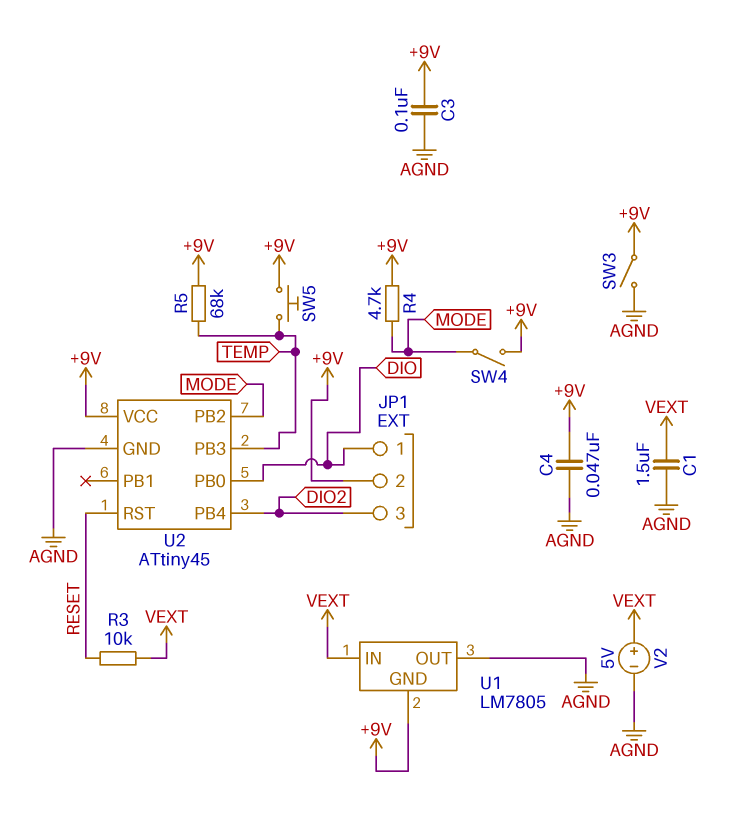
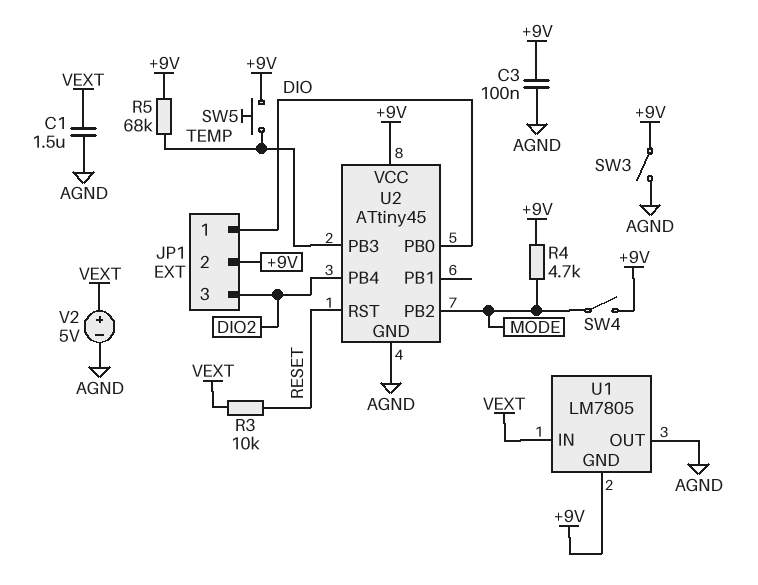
C4: 47nF (+9V, AGND) -> none

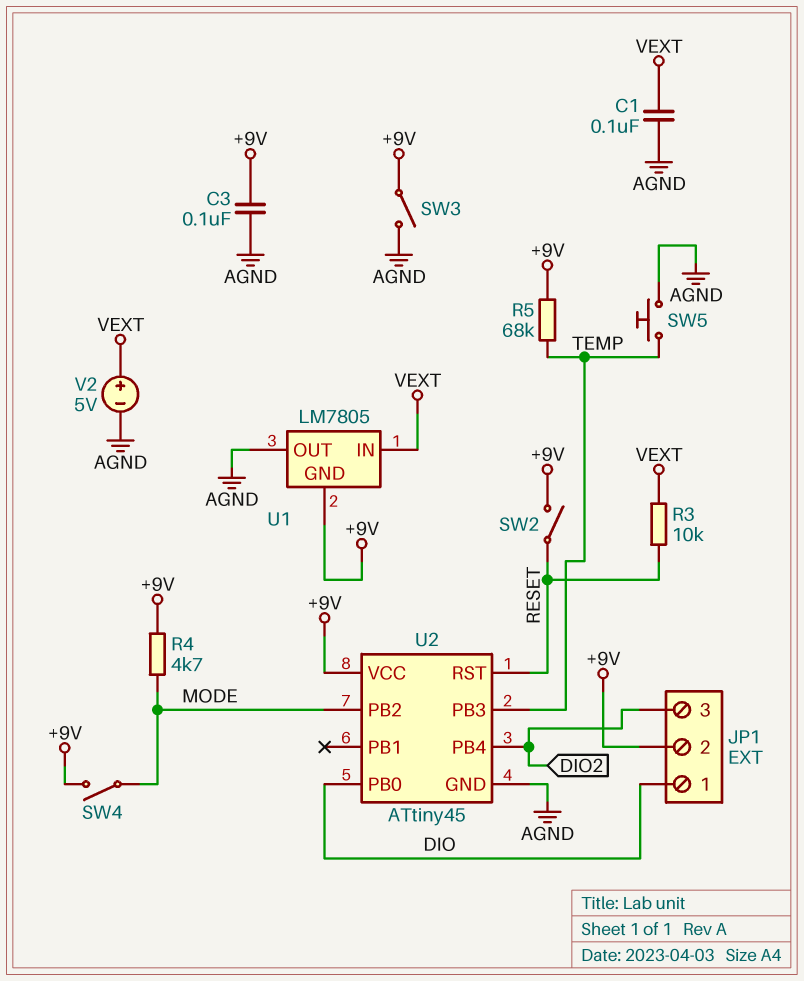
C1: 1.5uF (AGND, VEXT) -> 100nF (AGND, VEXT)
SW2: none -> switch (+9V, RESET)
SW5: button (+9V, TEMP) -> button (AGND, TEMP)

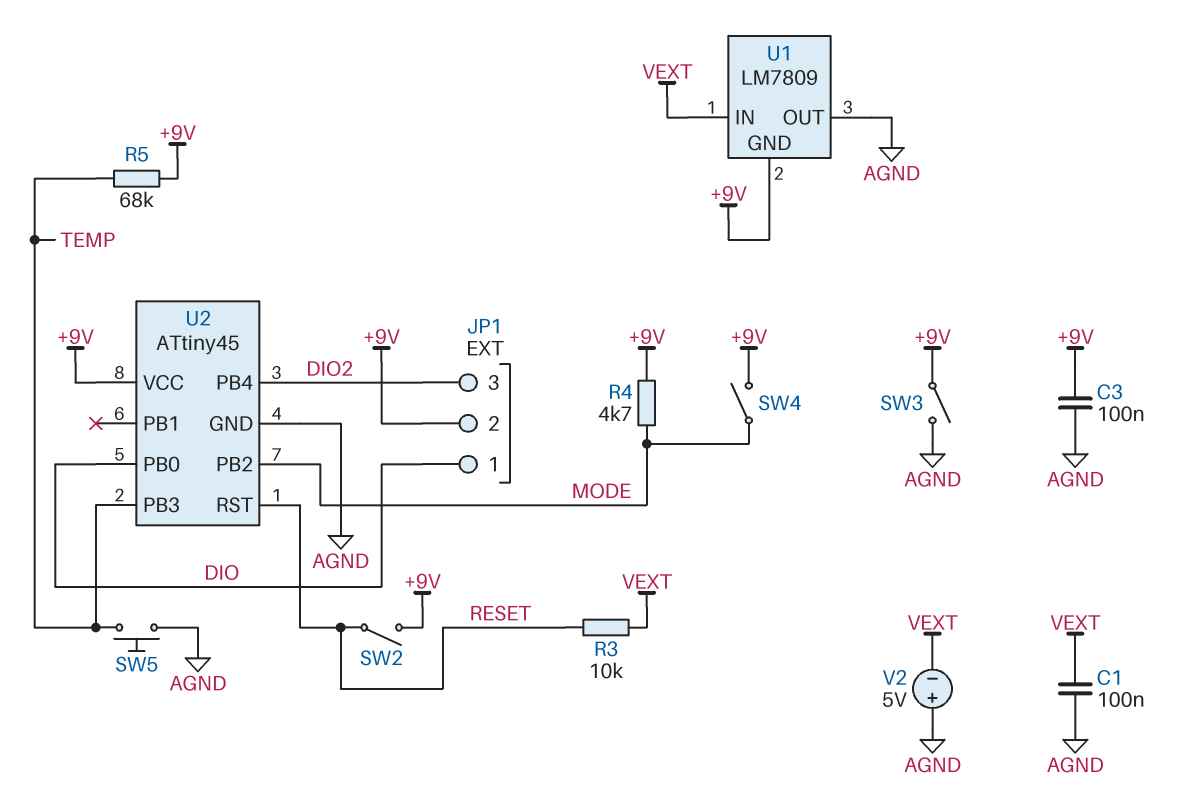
U1: LM7805 -> LM7809
V2: 5V (plus VEXT, minus AGND) -> 5V (plus AGND, minus VEXT)

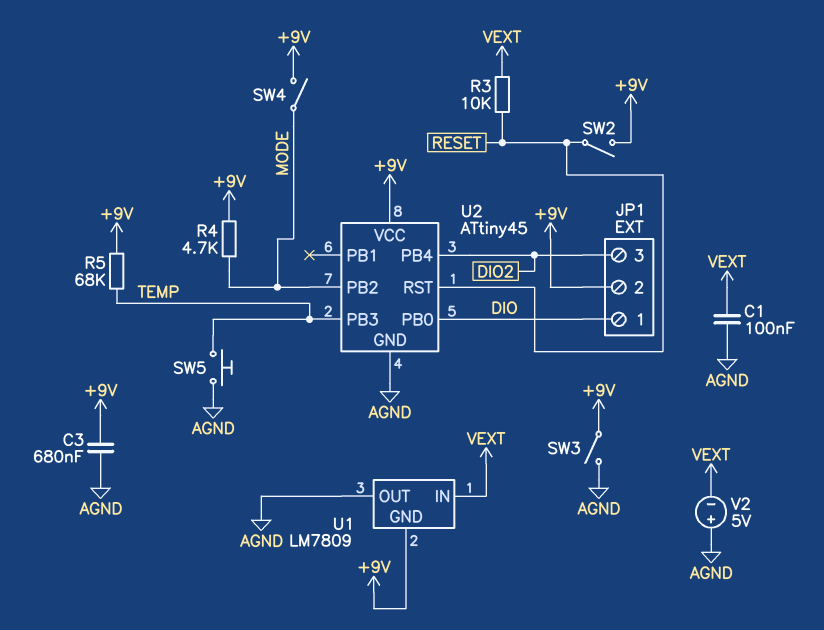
C3: 100nF (+9V, AGND) -> 680nF (+9V, AGND)

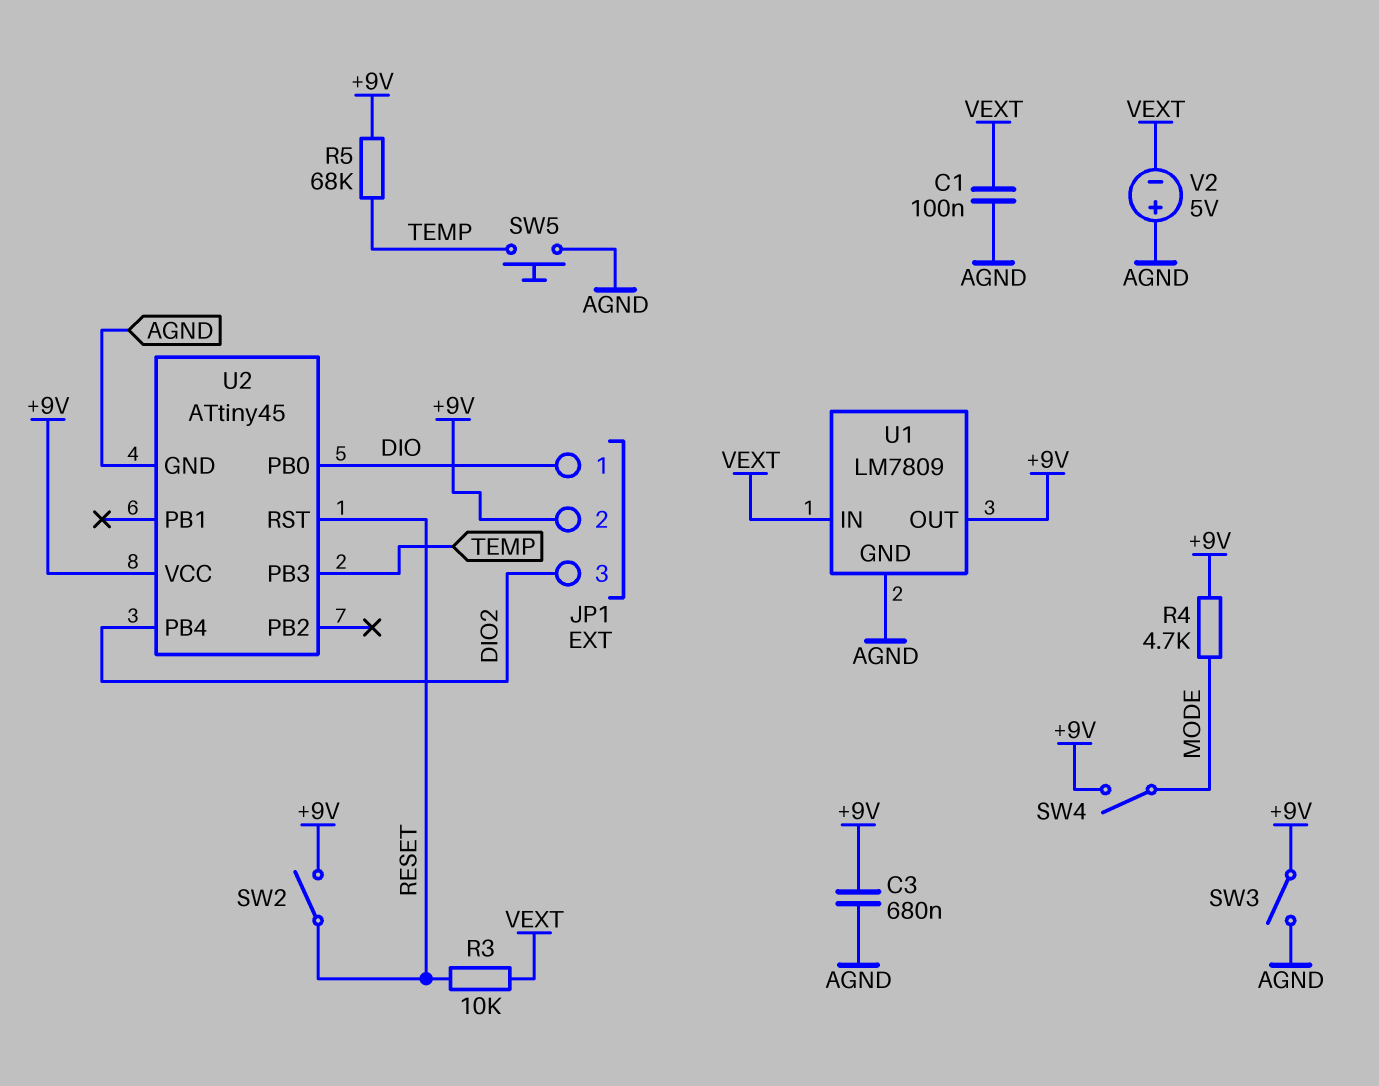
U1 pin GND: +9V -> AGND
U1 pin OUT: AGND -> +9V
U2 pin PB2: MODE -> none

